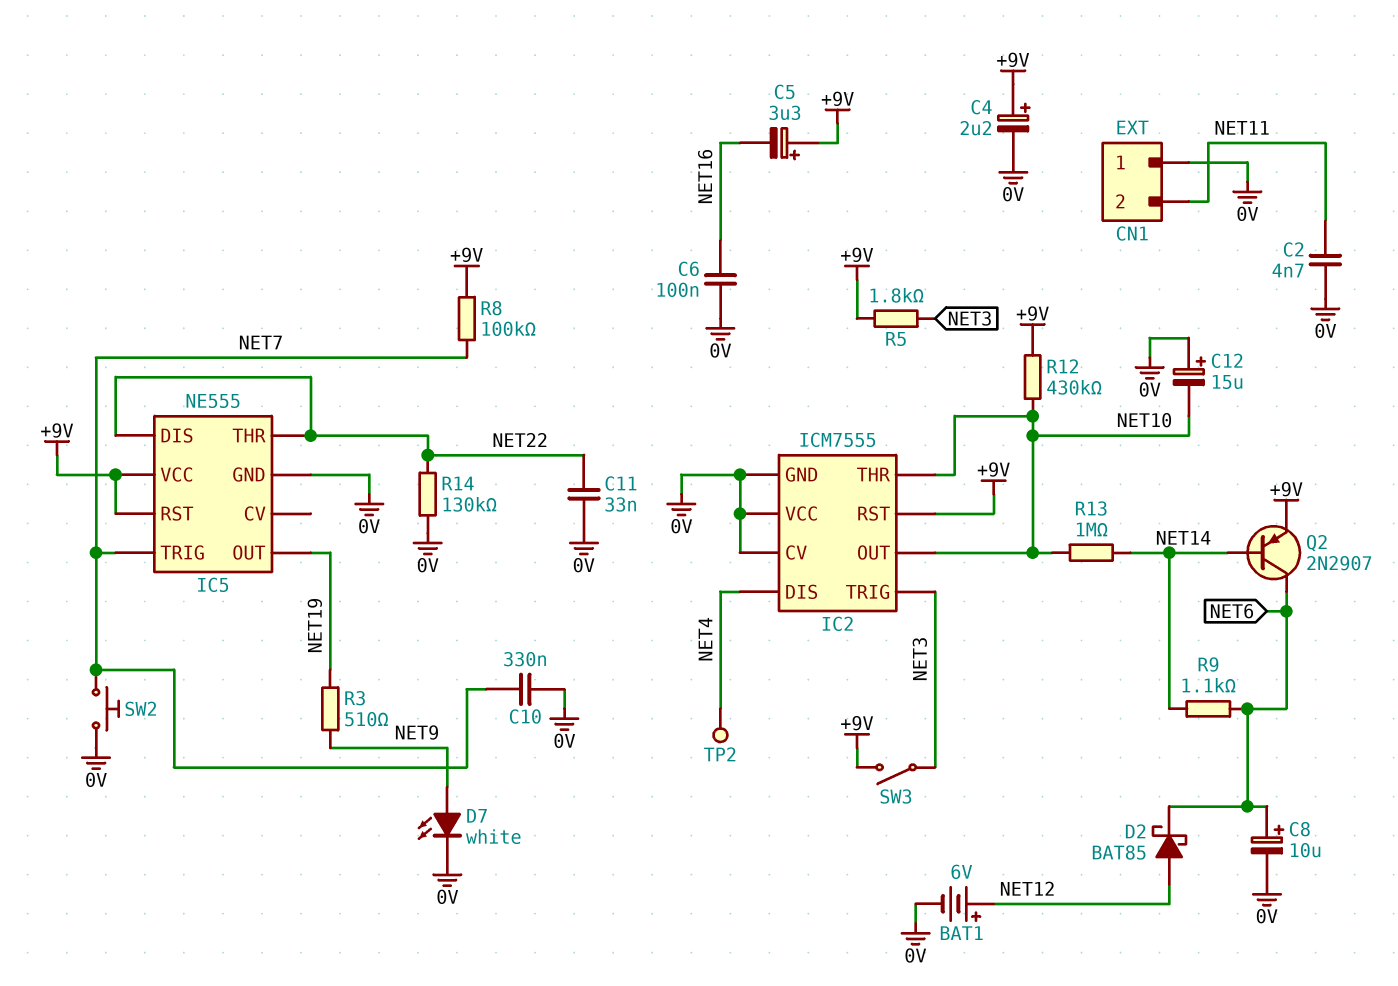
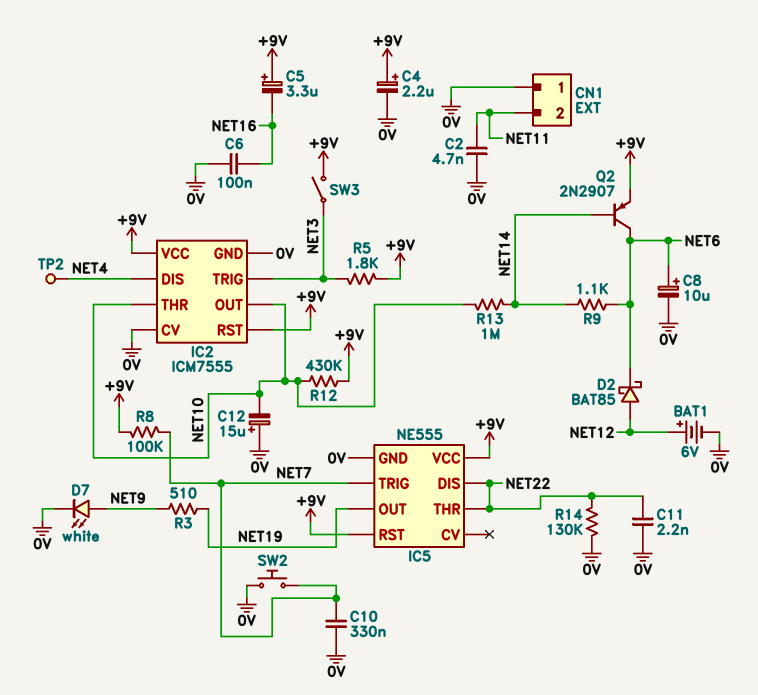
C11: 33nF (0V, NET22) -> 2.2nF (0V, NET22)
IC2 pin VCC: 0V -> +9V

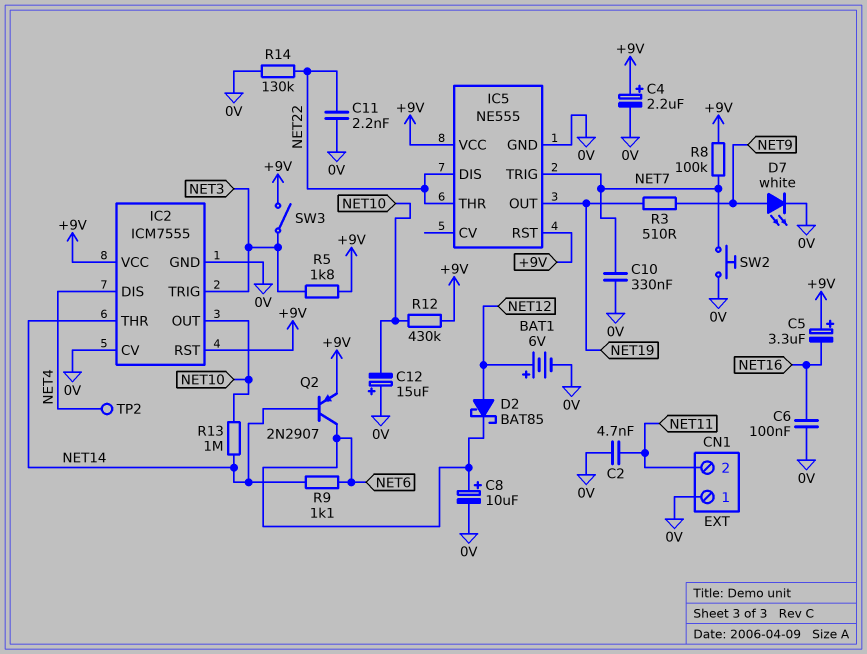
IC2 pin THR: NET10 -> NET14

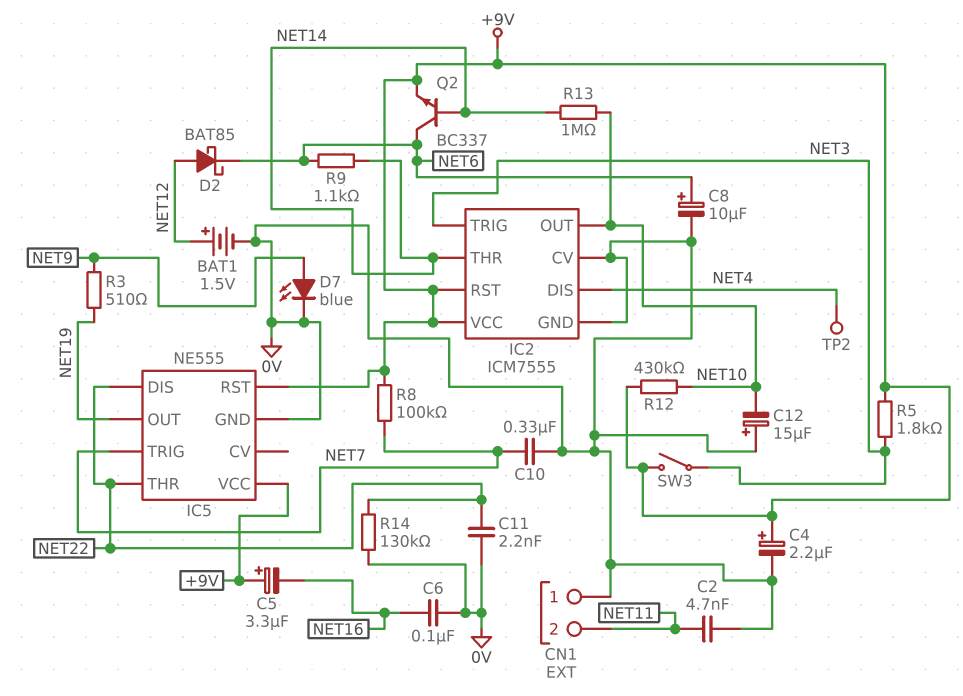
BAT1: 6V (plus NET12, minus 0V) -> 1.5V (plus NET12, minus 0V)
D7: LED white (A NET9, K 0V) -> LED blue (A NET9, K 0V)
Q2: PNP 2N2907 (B NET14, C NET6, E +9V) -> NPN BC337 (B NET14, C NET6, E +9V)
SW2: button (0V, NET7) -> none

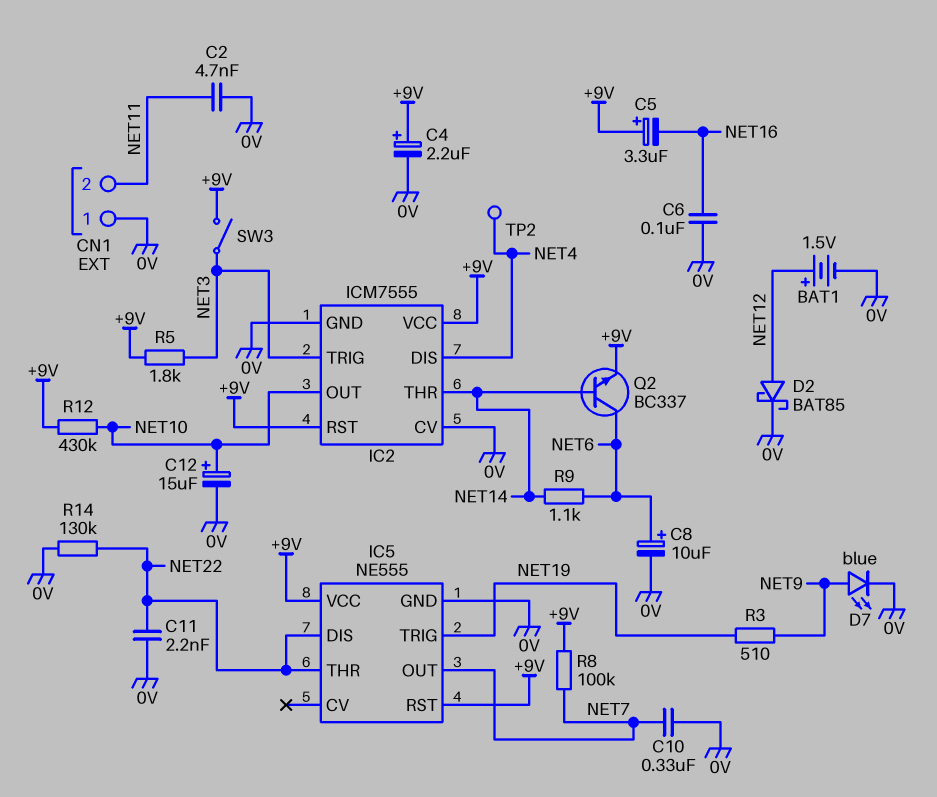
C12: 15uF (plus 0V, minus NET10) -> 15uF (plus NET10, minus 0V)
D2: schottky BAT85 (A NET12, K NET6) -> schottky BAT85 (A NET12, K 0V)
IC5 pin OUT: NET19 -> NET7
IC5 pin TRIG: NET7 -> NET19
R13: 1M (NET10, NET14) -> none

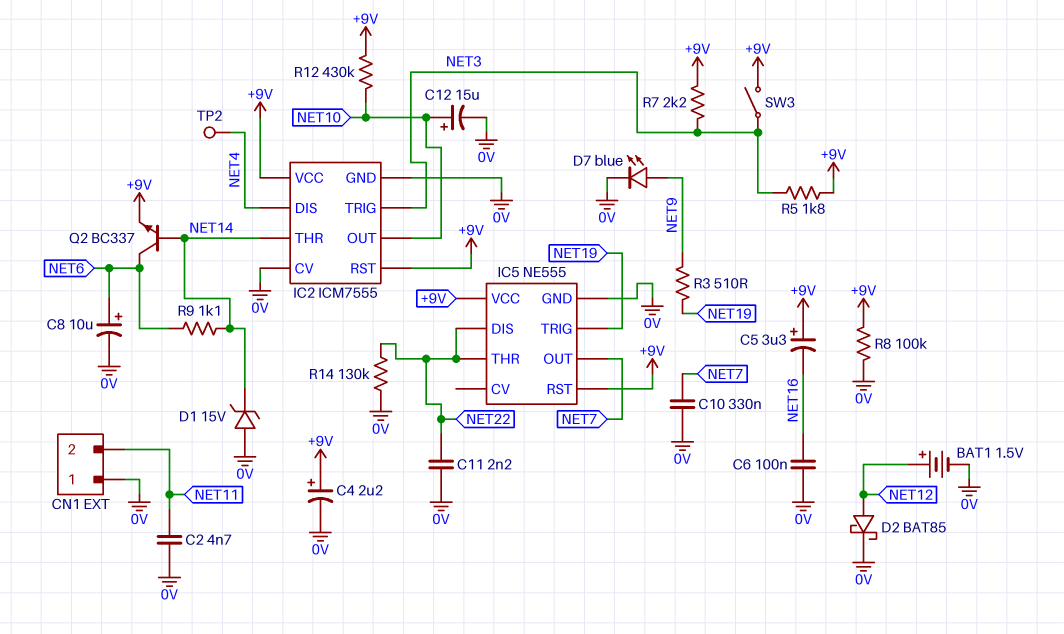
D1: none -> zener 15V (A 0V, K NET14)
R7: none -> 2.2k (+9V, NET3)
R8: 100k (+9V, NET7) -> 100k (+9V, 0V)

